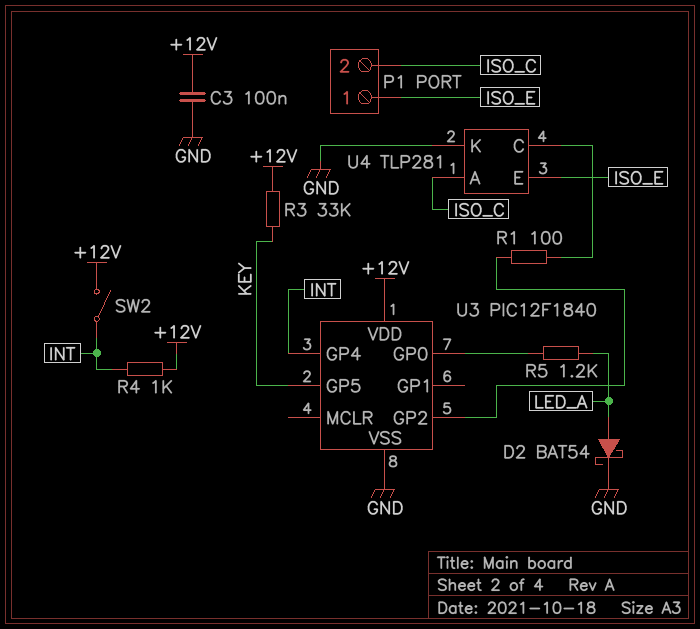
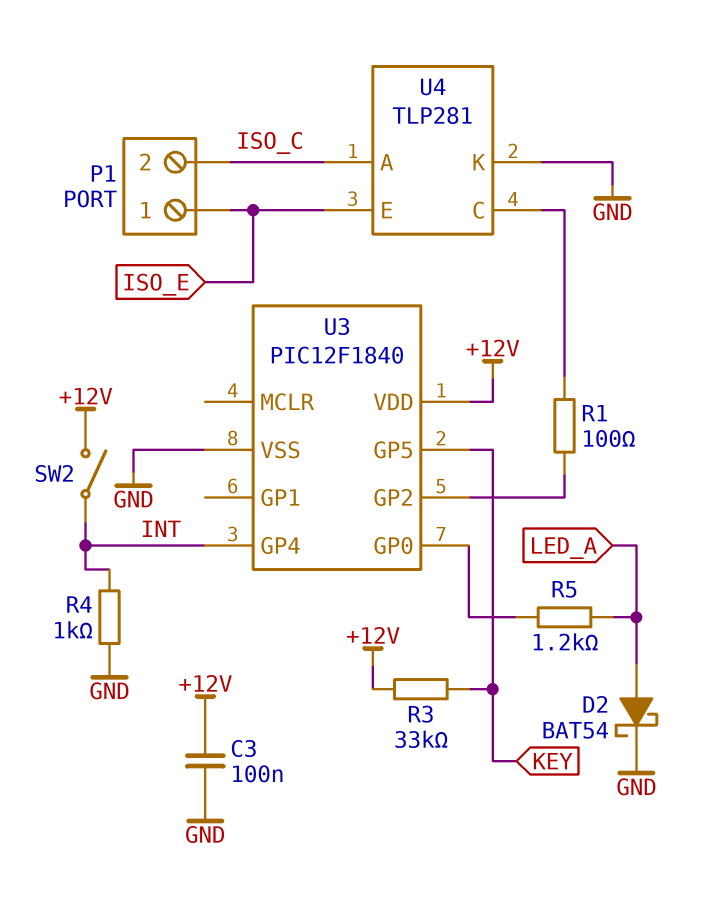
R4: 1k (+12V, INT) -> 1k (GND, INT)

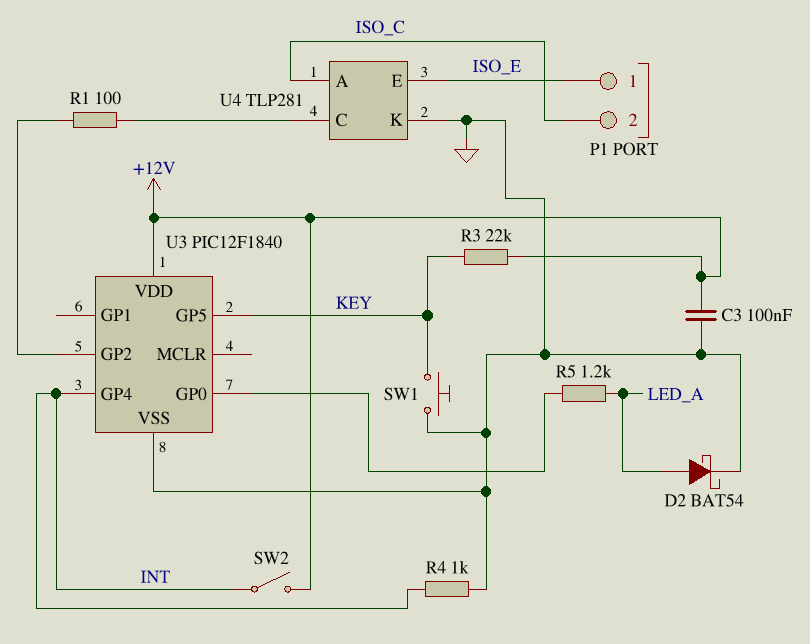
R3: 33k (+12V, KEY) -> 22k (+12V, KEY)
SW1: none -> button (GND, KEY)

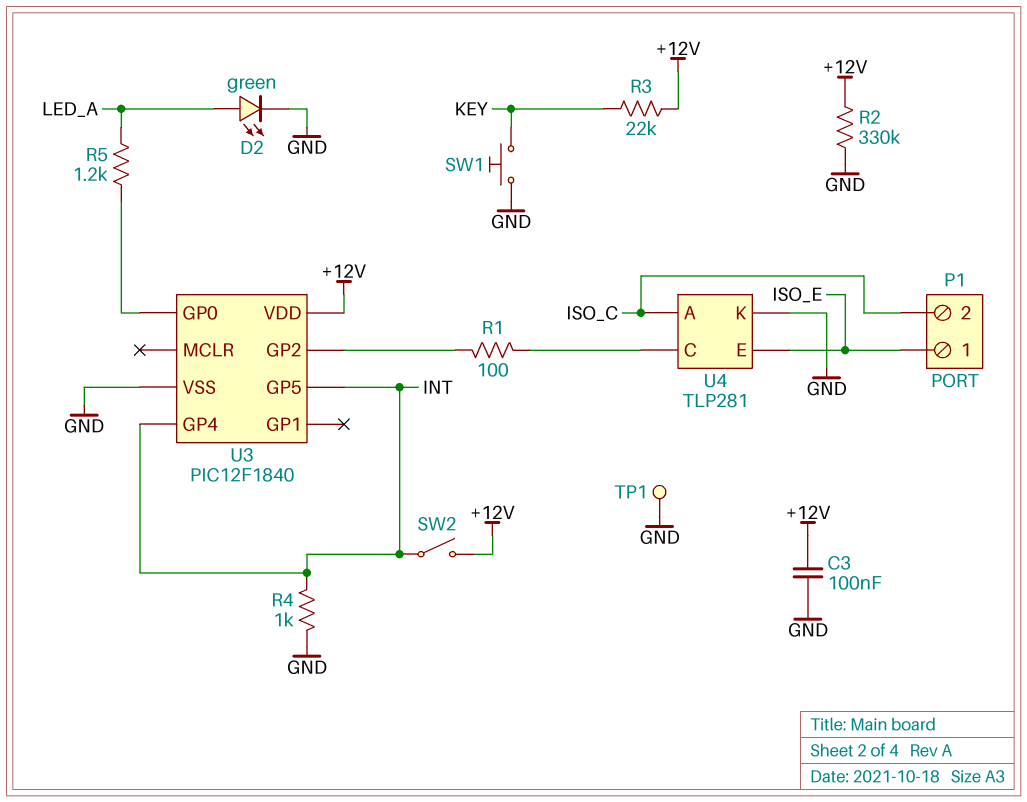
D2: schottky BAT54 (A LED_A, K GND) -> LED green (A LED_A, K GND)
R2: none -> 330k (+12V, GND)
TP1: none -> test point (GND)
U3 pin GP5: KEY -> INT

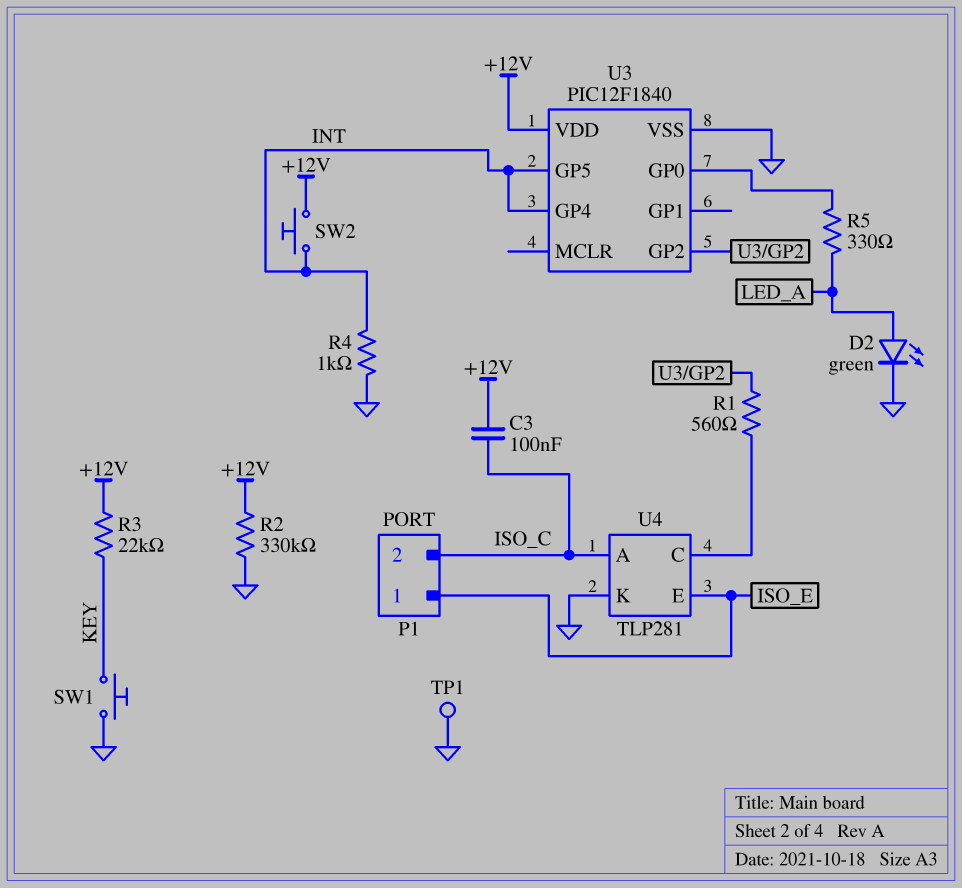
C3: 100nF (+12V, GND) -> 100nF (+12V, ISO_C)
R1: 100 (U3/GP2, U4/C) -> 560 (U3/GP2, U4/C)
R5: 1.2k (LED_A, U3/GP0) -> 330 (LED_A, U3/GP0)
SW2: switch (+12V, INT) -> button (+12V, INT)

